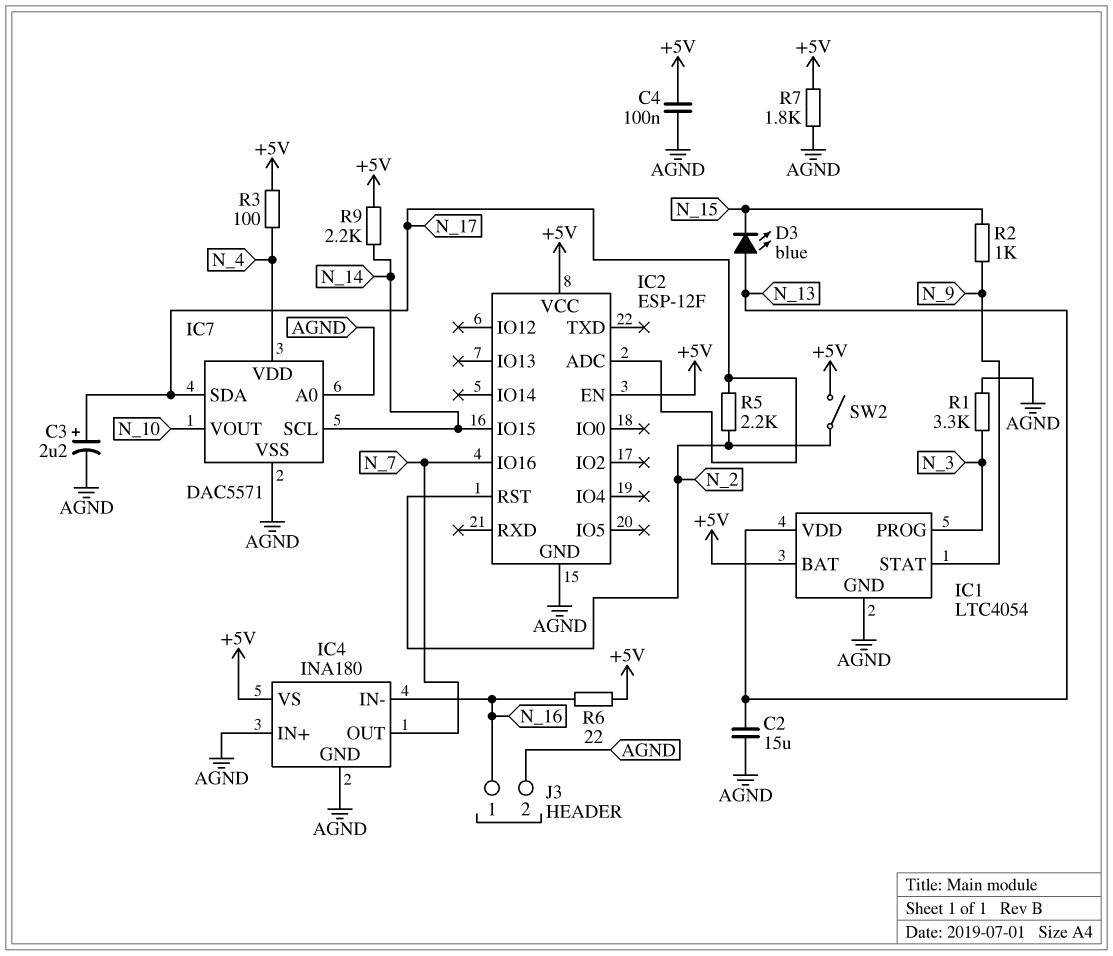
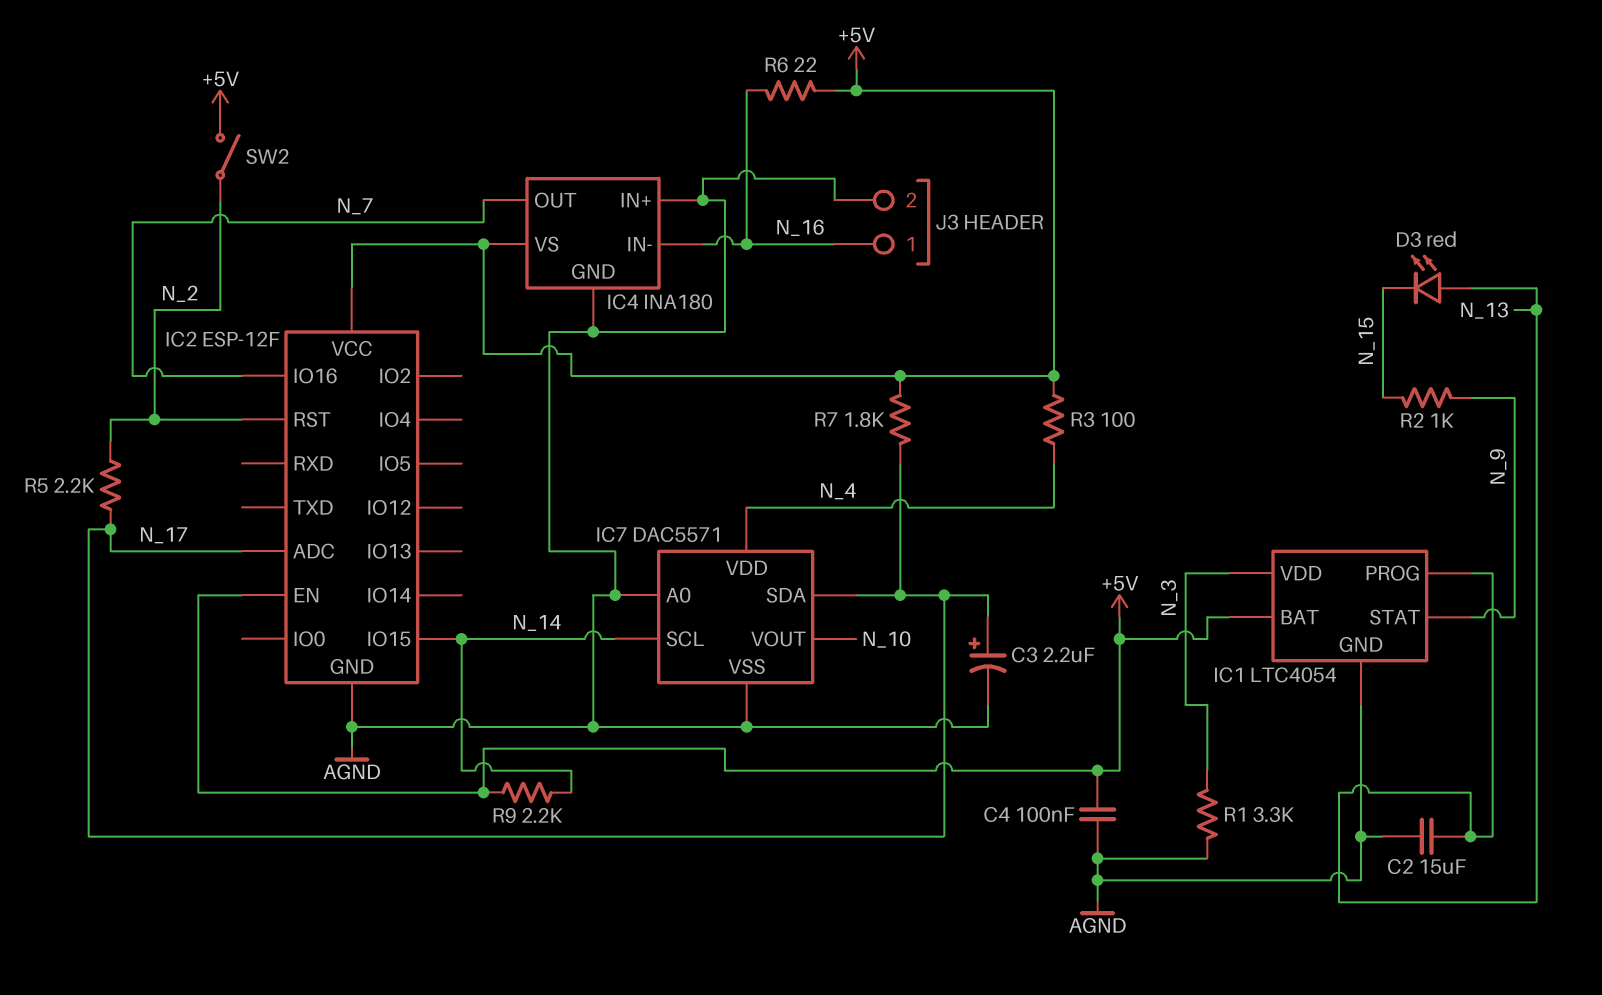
D3: LED blue (A N_13, K N_15) -> LED red (A N_13, K N_15)
IC1 pin PROG: N_3 -> N_13
IC1 pin VDD: N_13 -> N_3
R7: 1.8k (+5V, AGND) -> 1.8k (+5V, N_17)

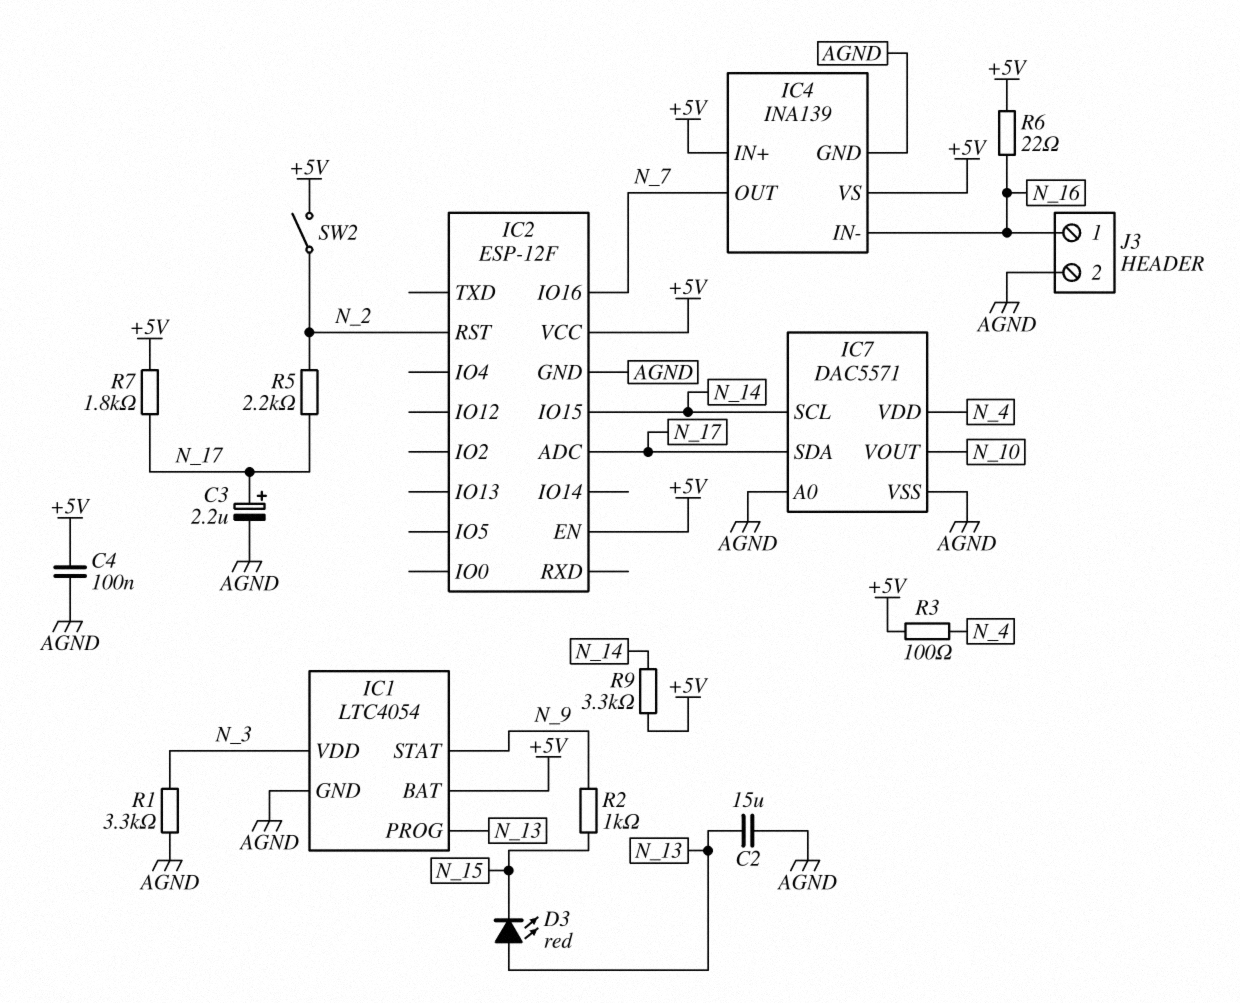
IC4: INA180 -> INA139
IC4 pin IN+: AGND -> +5V
R9: 2.2k (+5V, N_14) -> 3.3k (+5V, N_14)

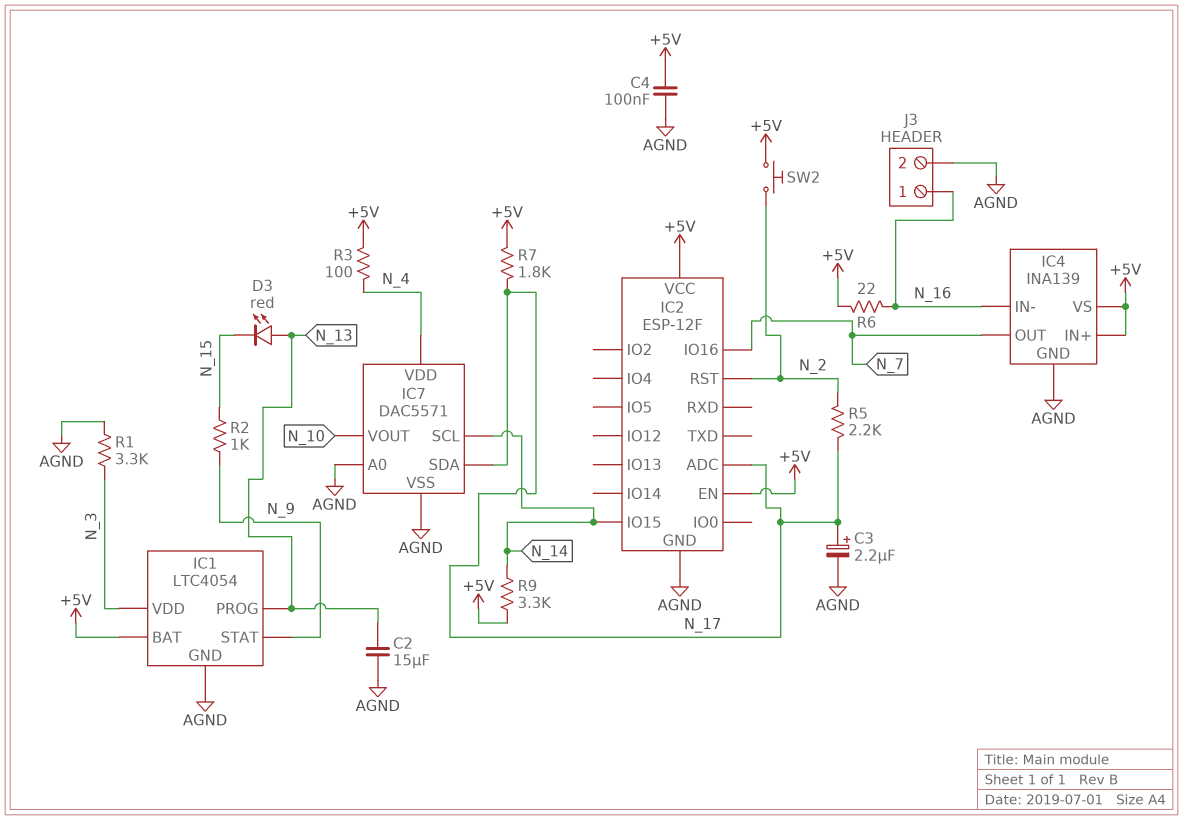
SW2: switch (+5V, N_2) -> button (+5V, N_2)

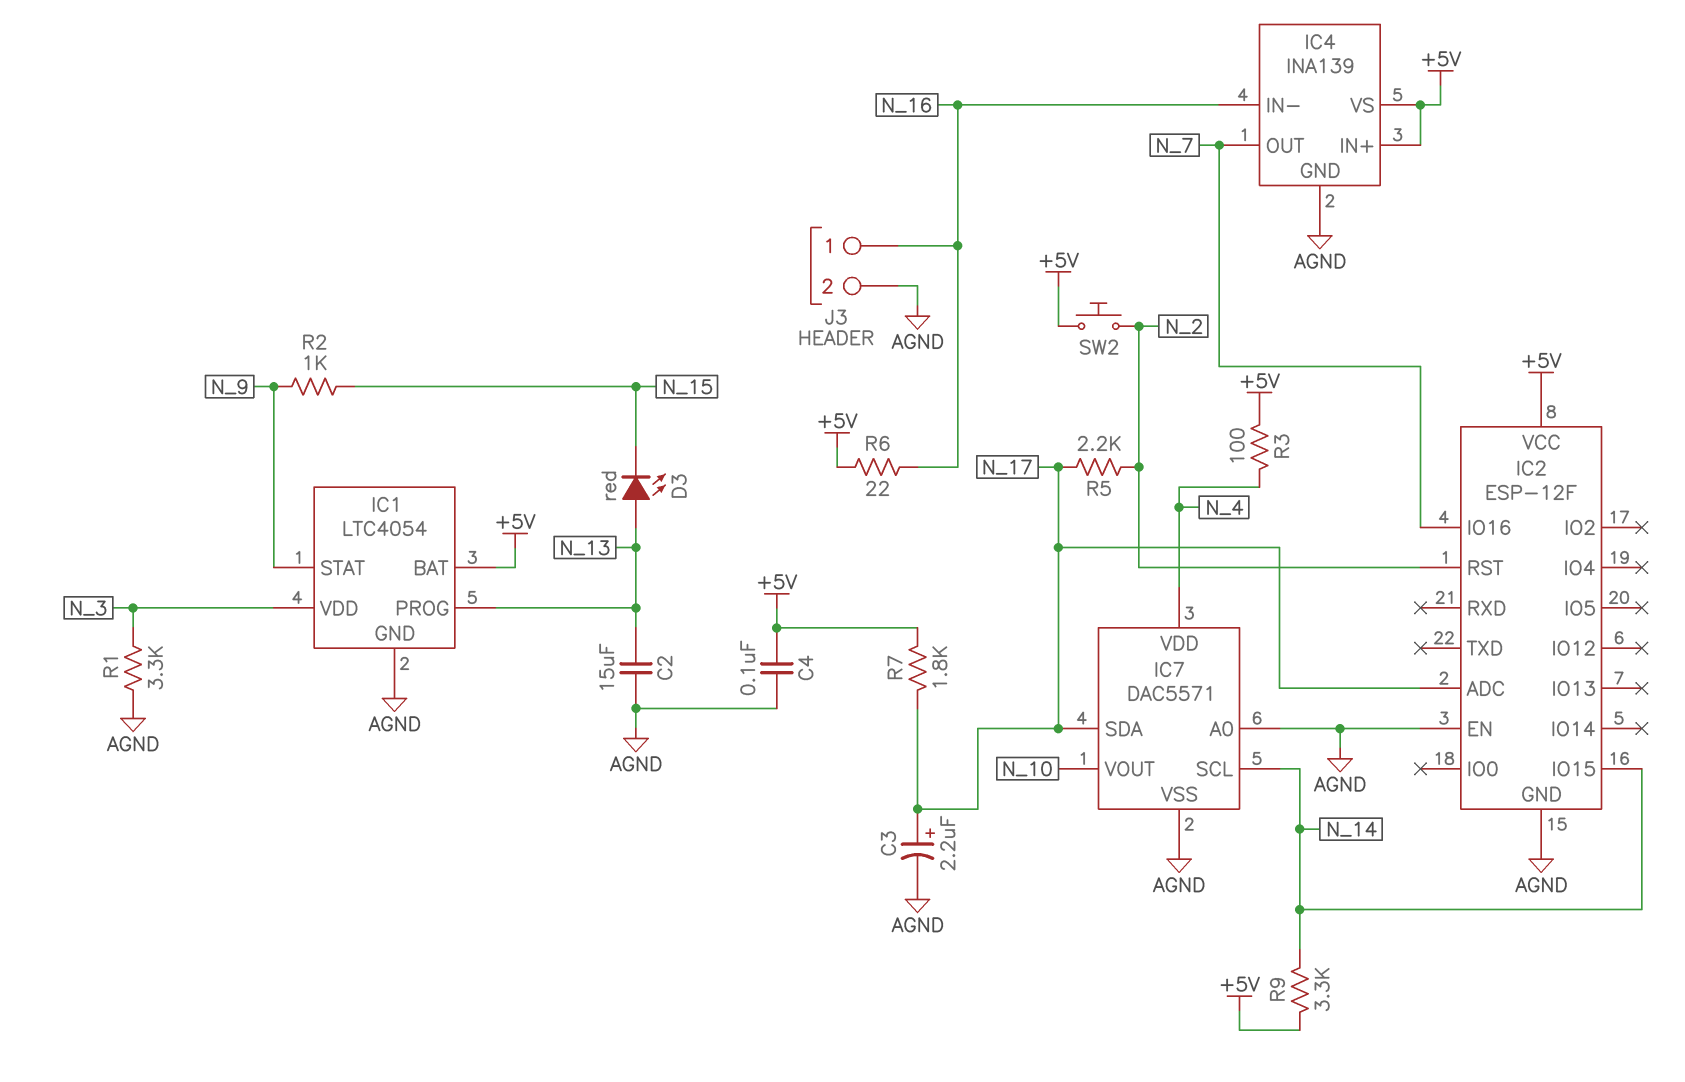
IC2 pin EN: +5V -> AGND

